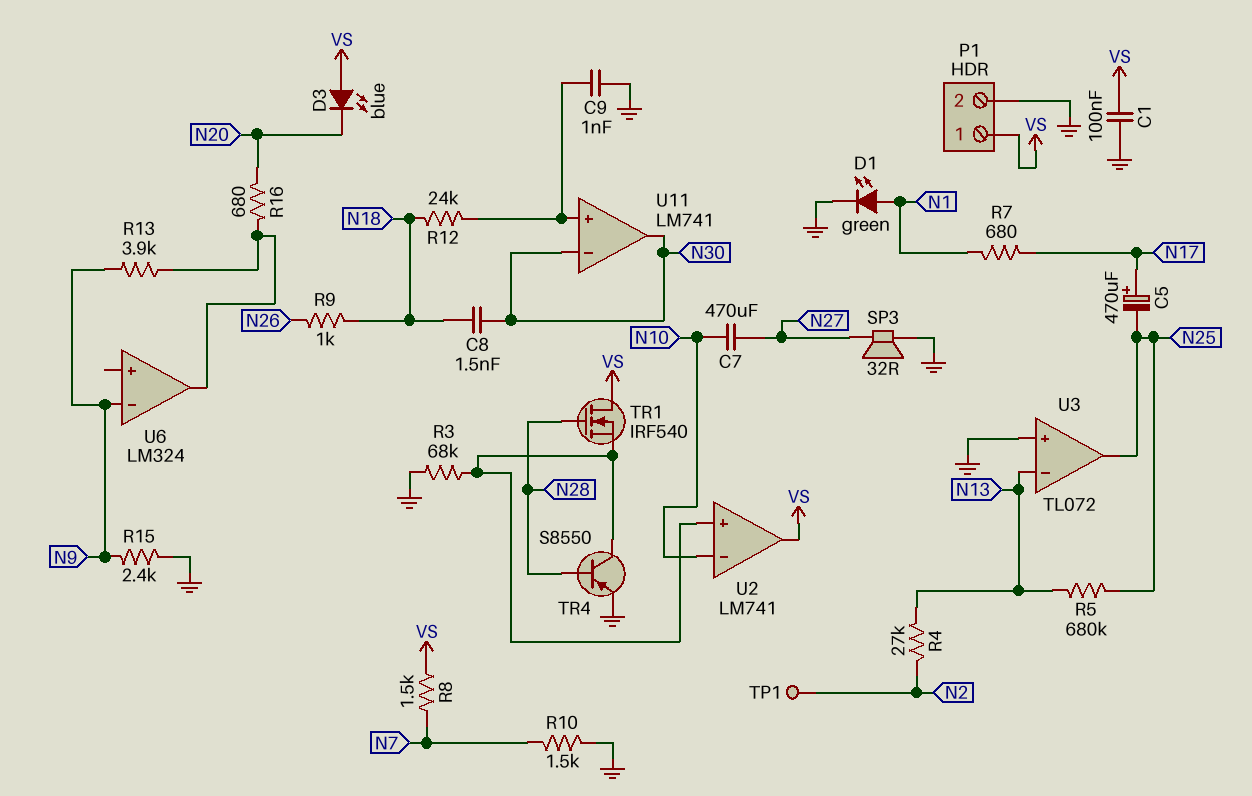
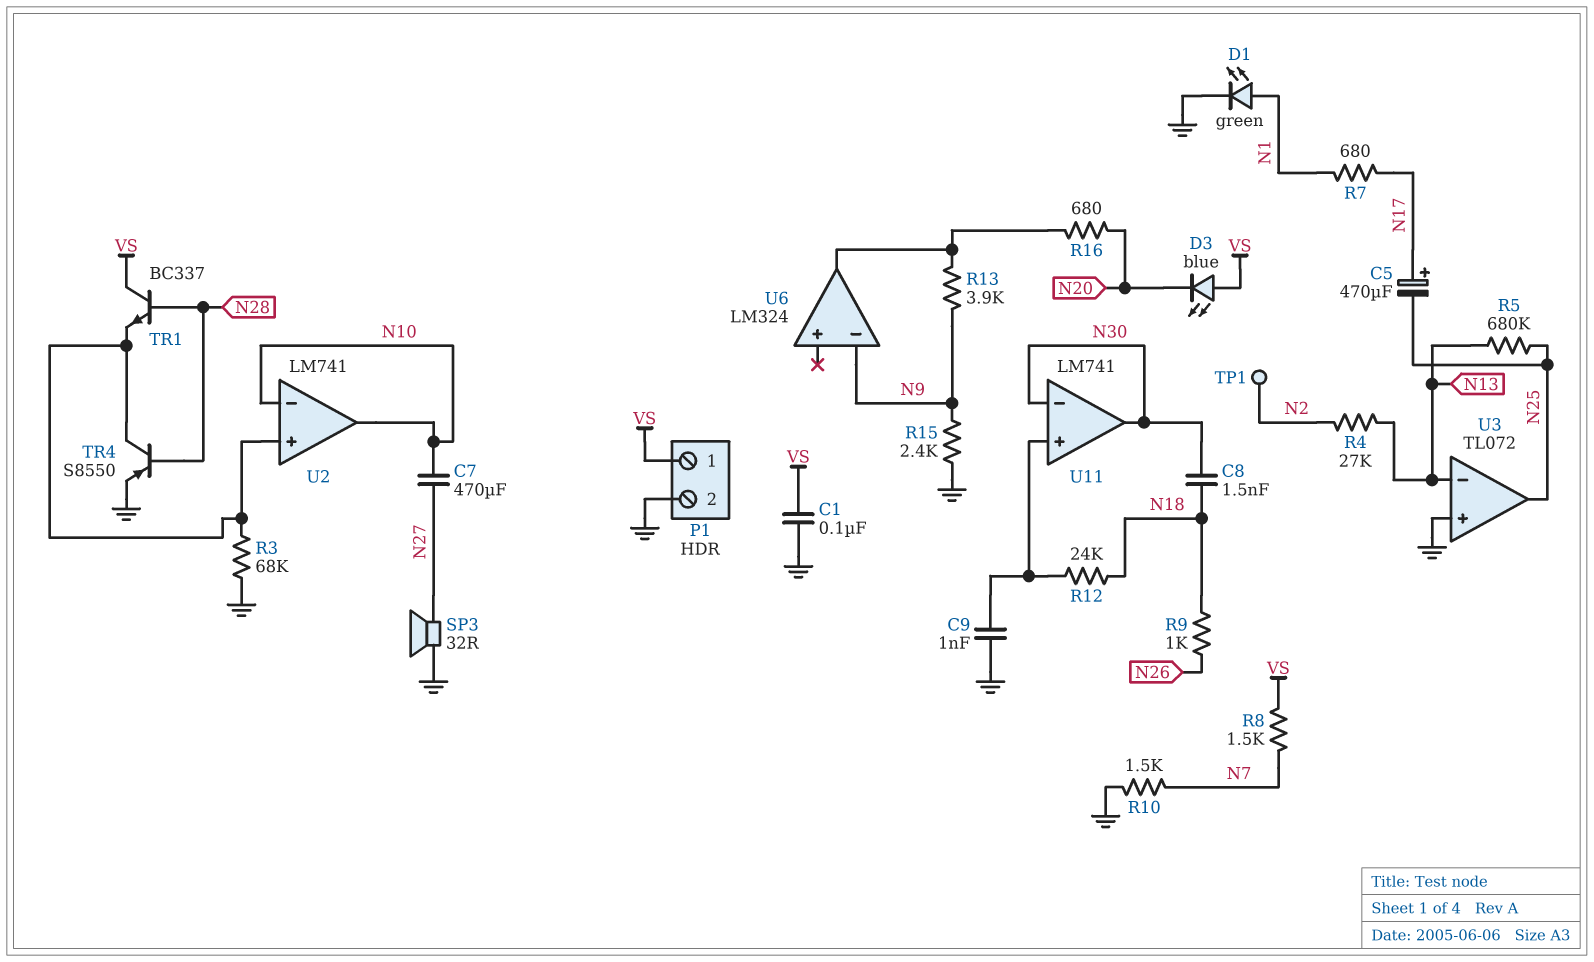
TR1: NMOS IRF540 (G N28, D VS, S U2/in+) -> NPN BC337 (B N28, C VS, E U2/in+)
U2 pin out: VS -> N10

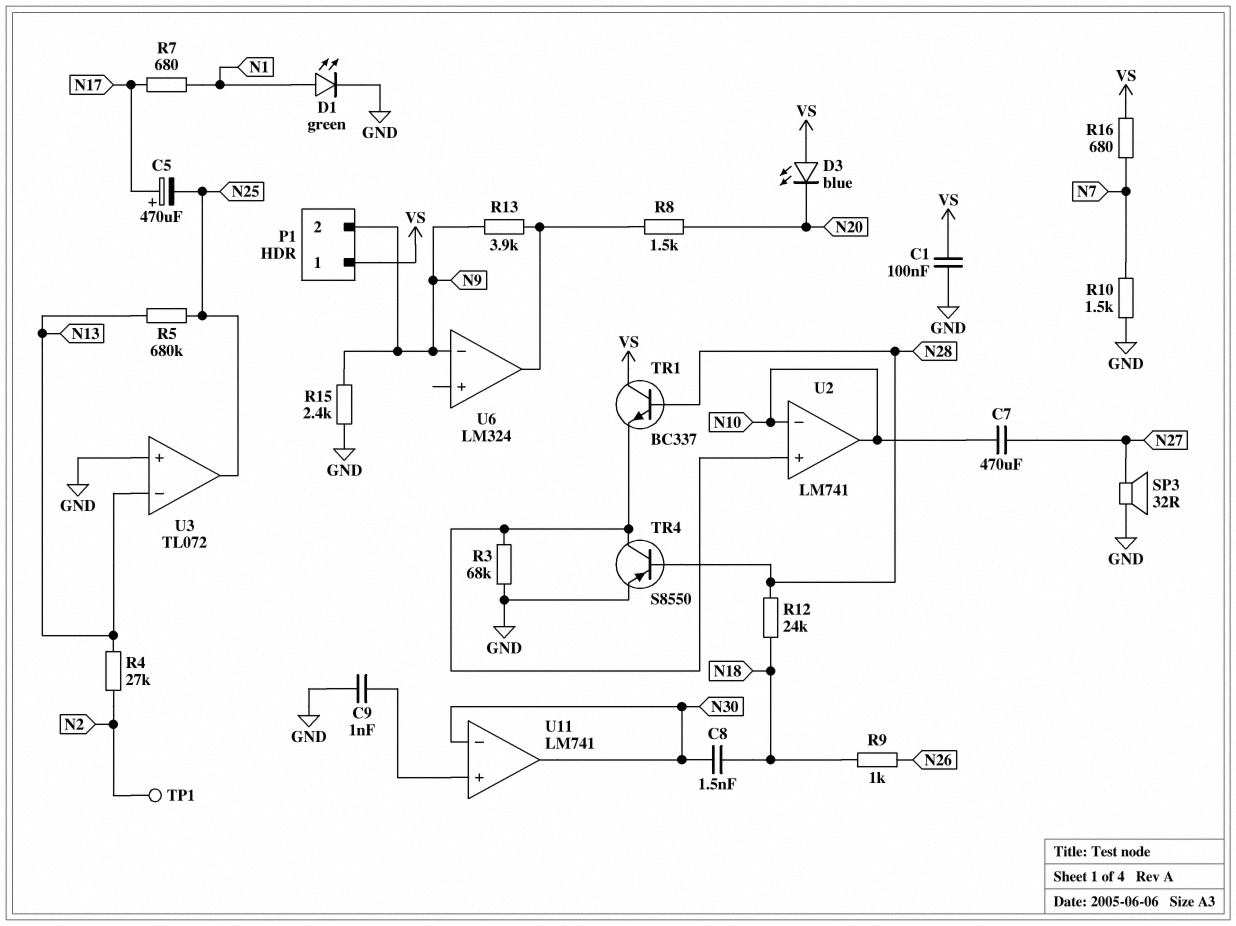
P1 pin 2: GND -> N9
R8: 1.5k (N7, VS) -> 1.5k (N20, U6/out)
R12: 24k (N18, U11/in+) -> 24k (N18, N28)
R16: 680 (N20, U6/out) -> 680 (N7, VS)

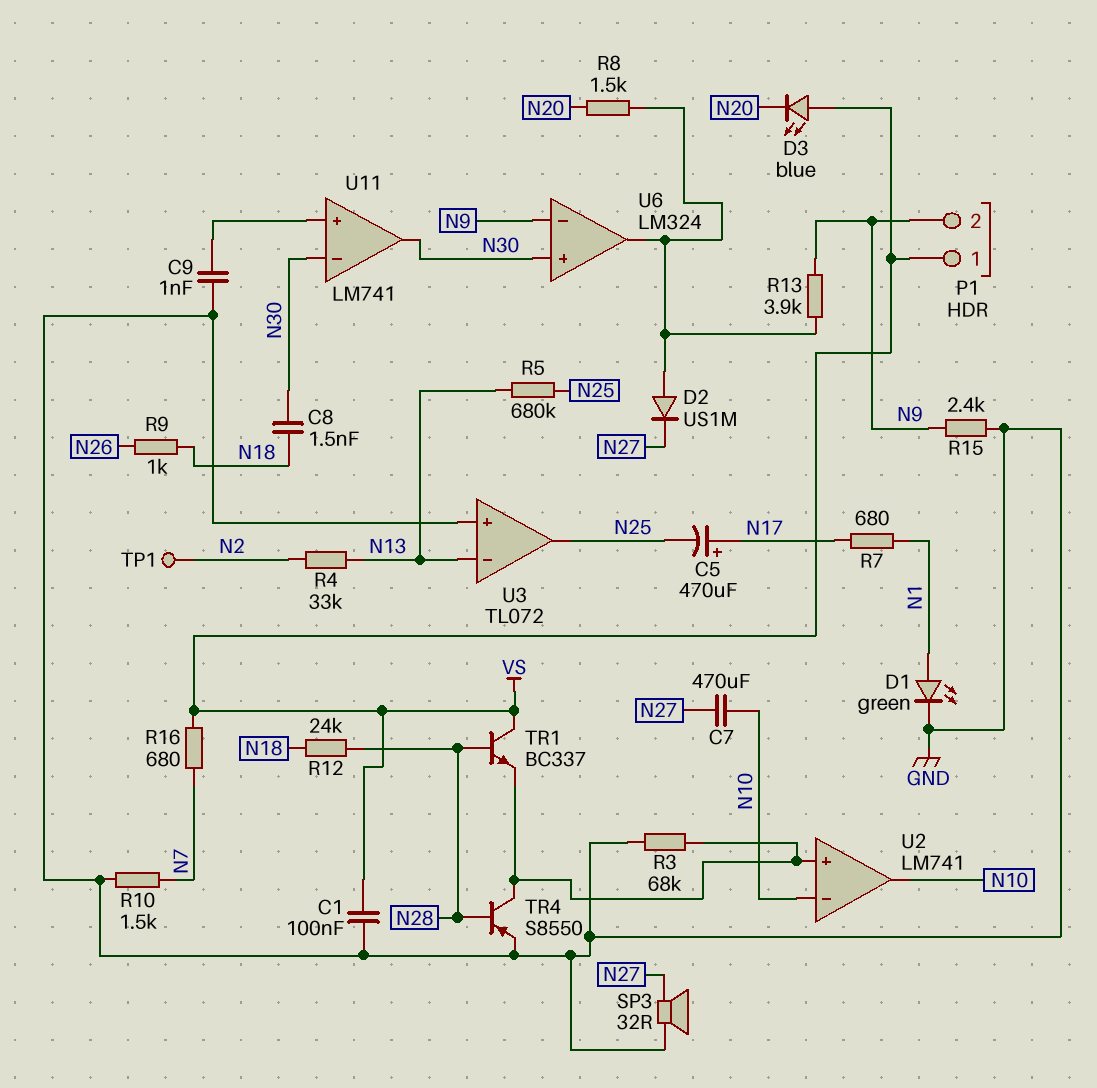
D2: none -> diode US1M (A U6/out, K N27)
R4: 27k (N2, N13) -> 33k (N2, N13)
U6 pin in+: none -> N30

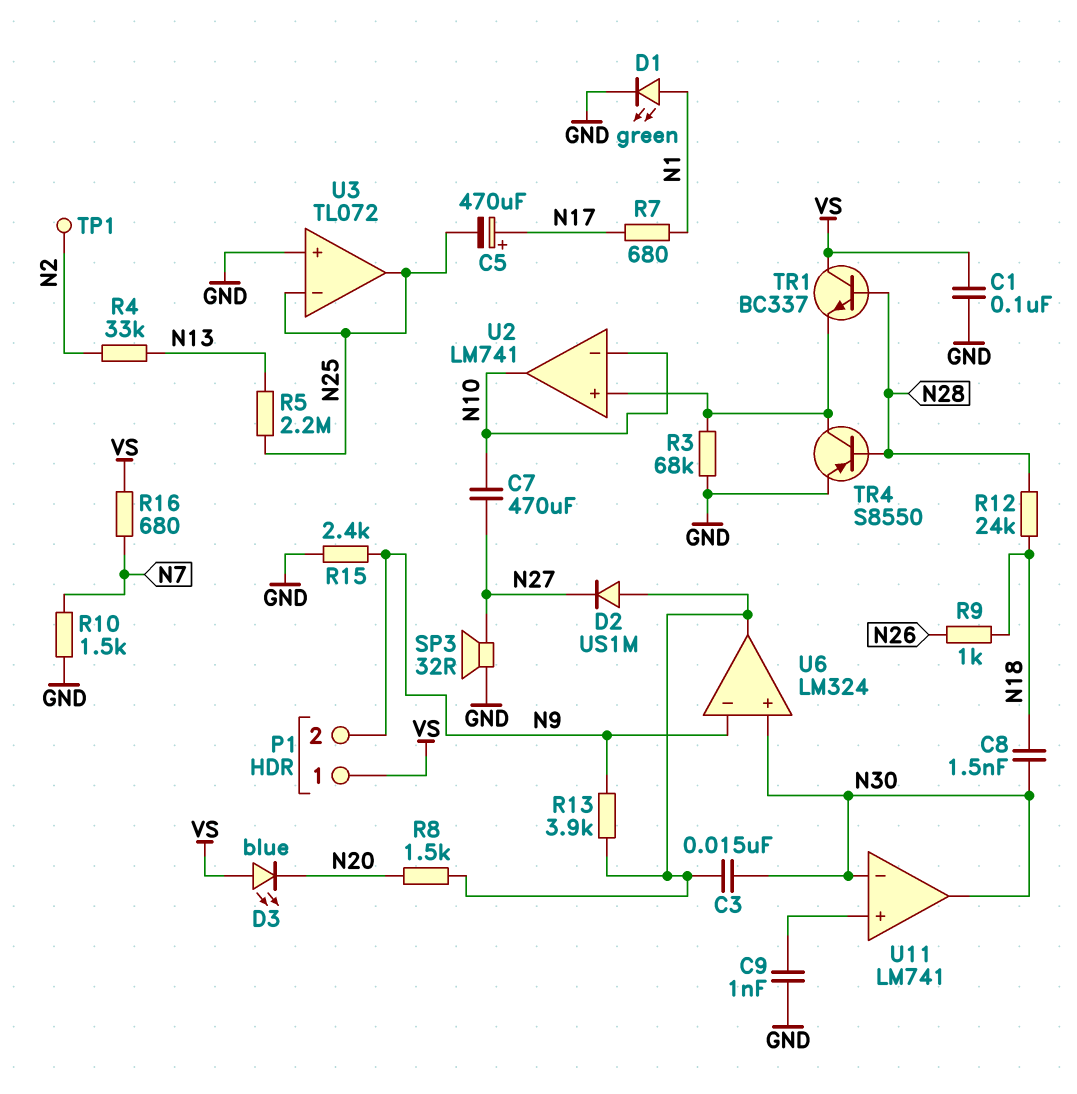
C3: none -> 15nF (N30, U6/out)
R5: 680k (N13, N25) -> 2.2M (N13, N25)
U3 pin in-: N13 -> N25

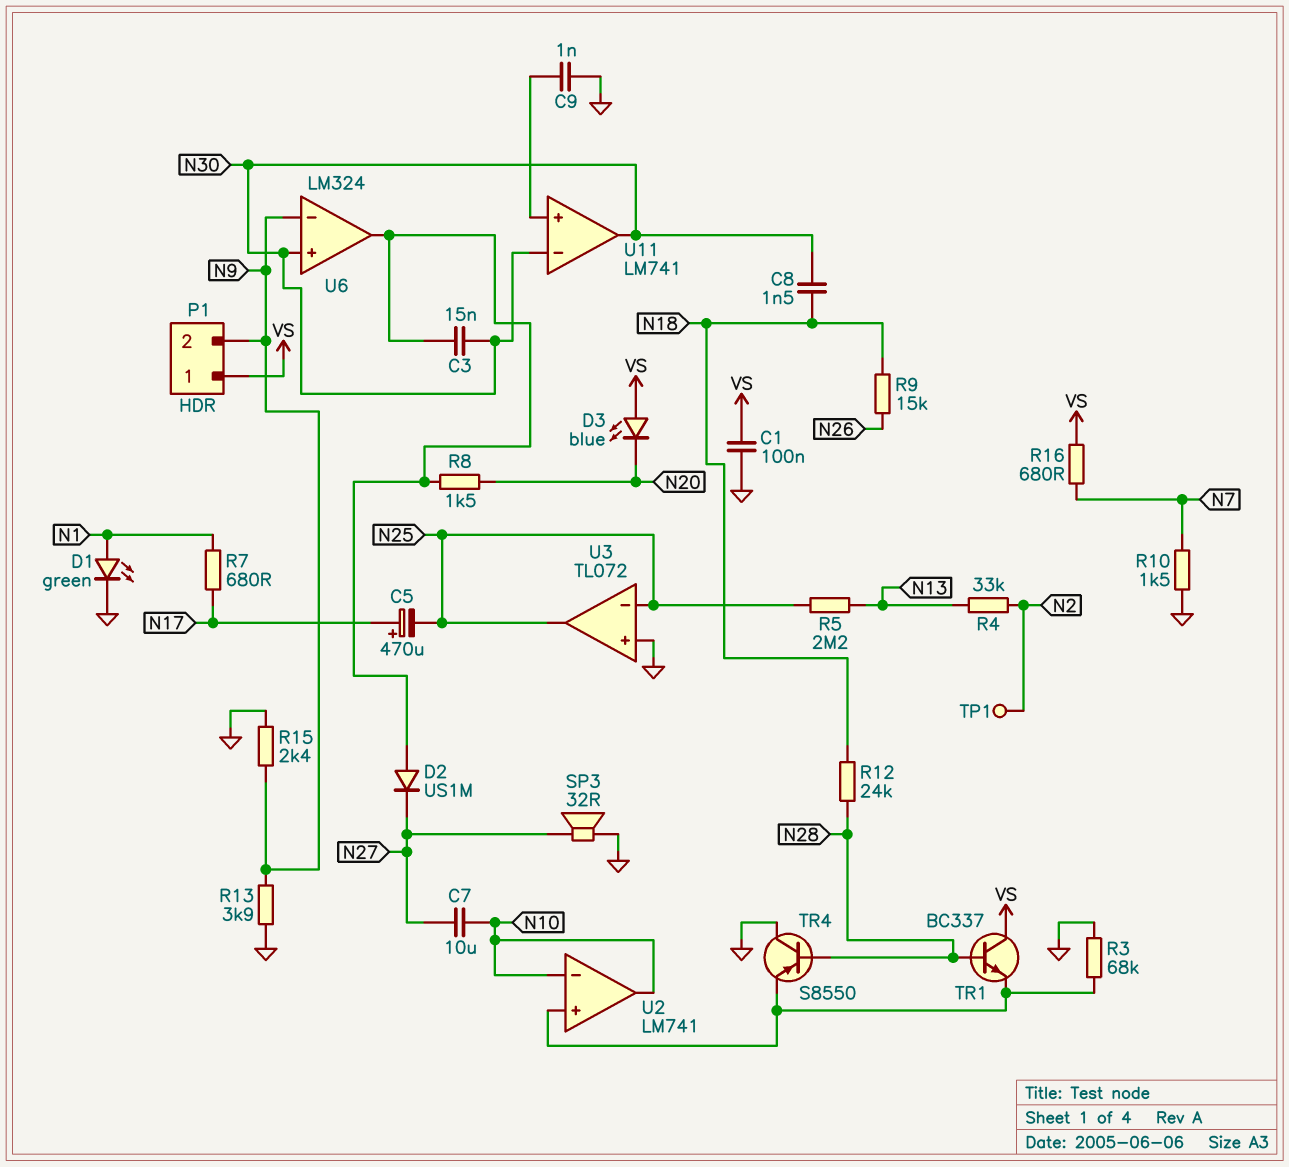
C7: 470uF (N10, N27) -> 10uF (N10, N27)
R9: 1k (N18, N26) -> 15k (N18, N26)
R13: 3.9k (N9, U6/out) -> 3.9k (GND, N9)
TR4: PNP S8550 (B N28, C U2/in+, E GND) -> PNP S8550 (B N28, C GND, E U2/in+)

